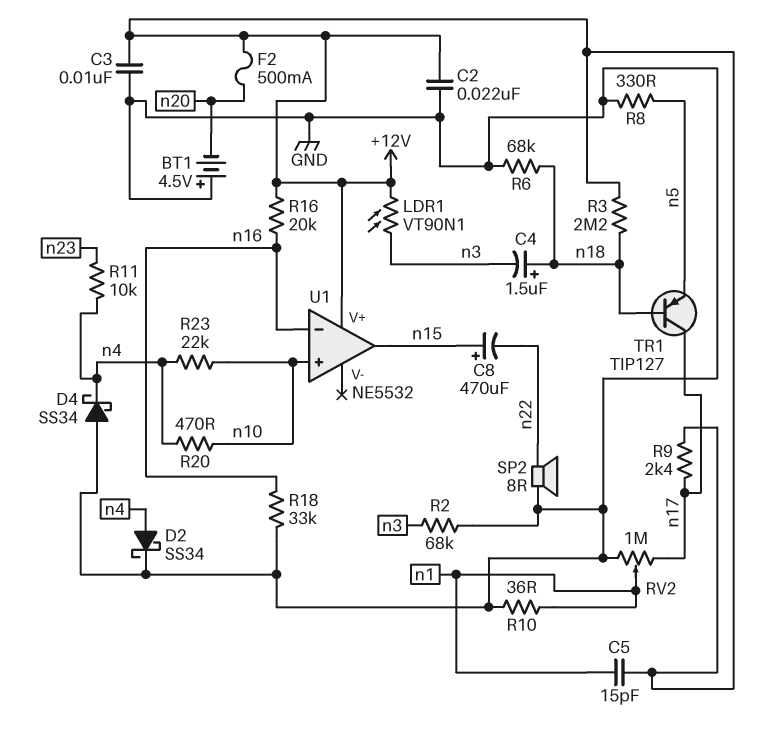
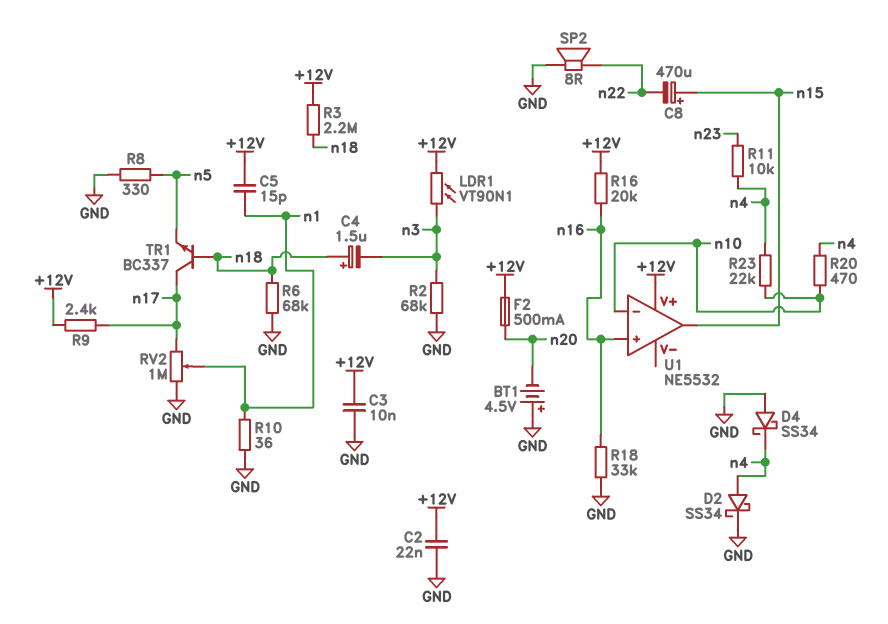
TR1: PNP TIP127 (B n18, C n17, E n5) -> NPN BC337 (B n18, C n17, E n5)
U1 pin in+: n10 -> n16
U1 pin in-: n16 -> n10

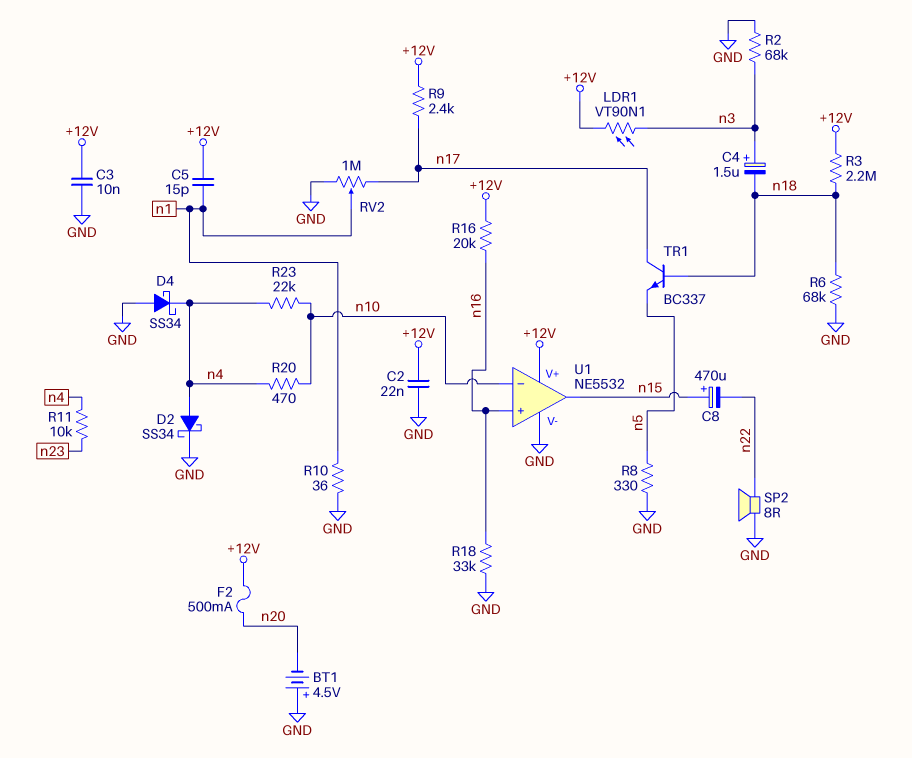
C4: 1.5uF (plus n18, minus n3) -> 1.5uF (plus n3, minus n18)
U1 pin V-: none -> GND

